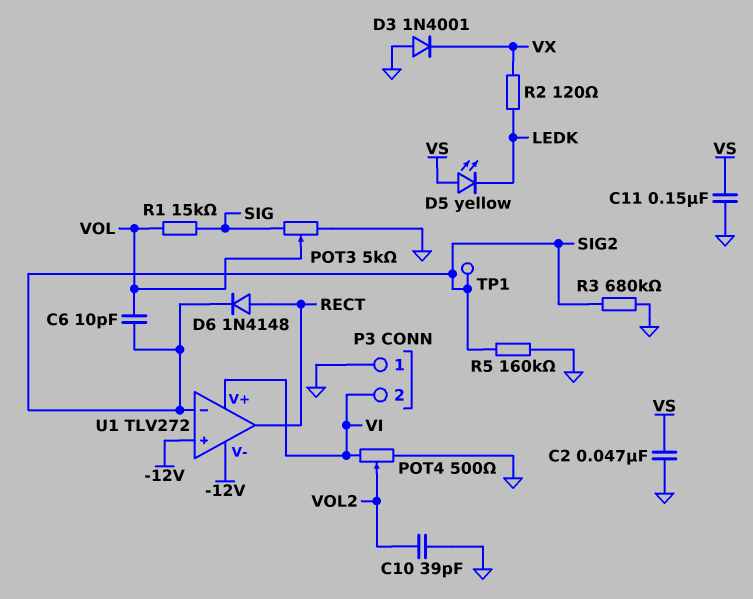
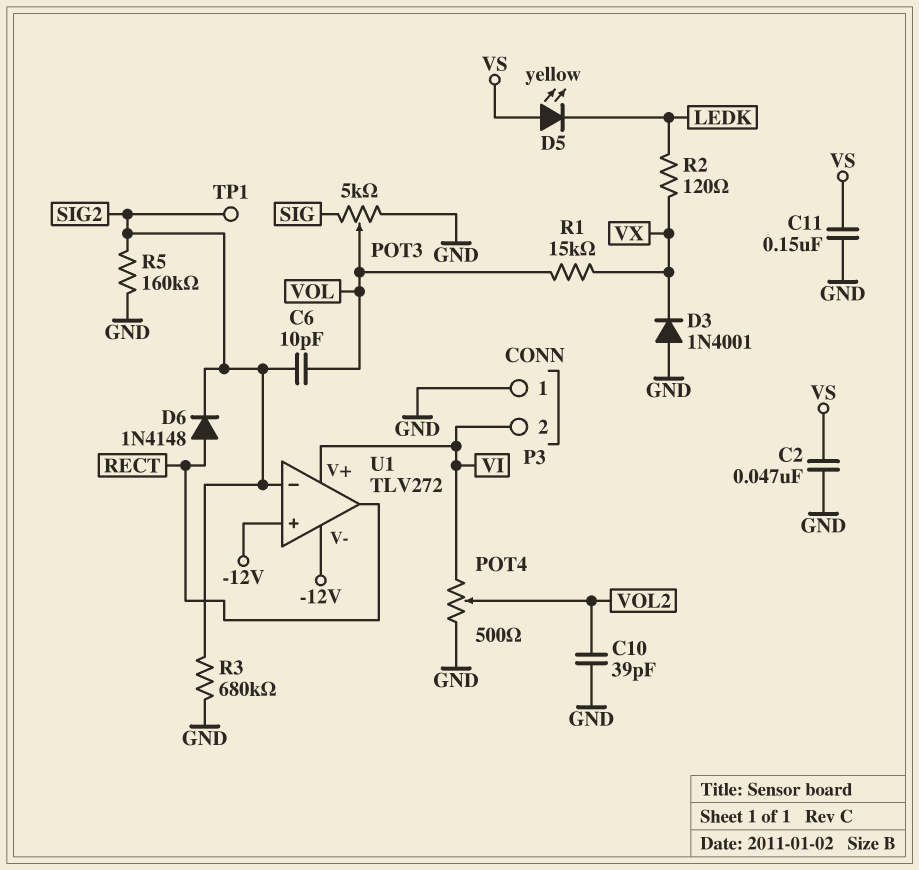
R1: 15k (SIG, VOL) -> 15k (VOL, VX)

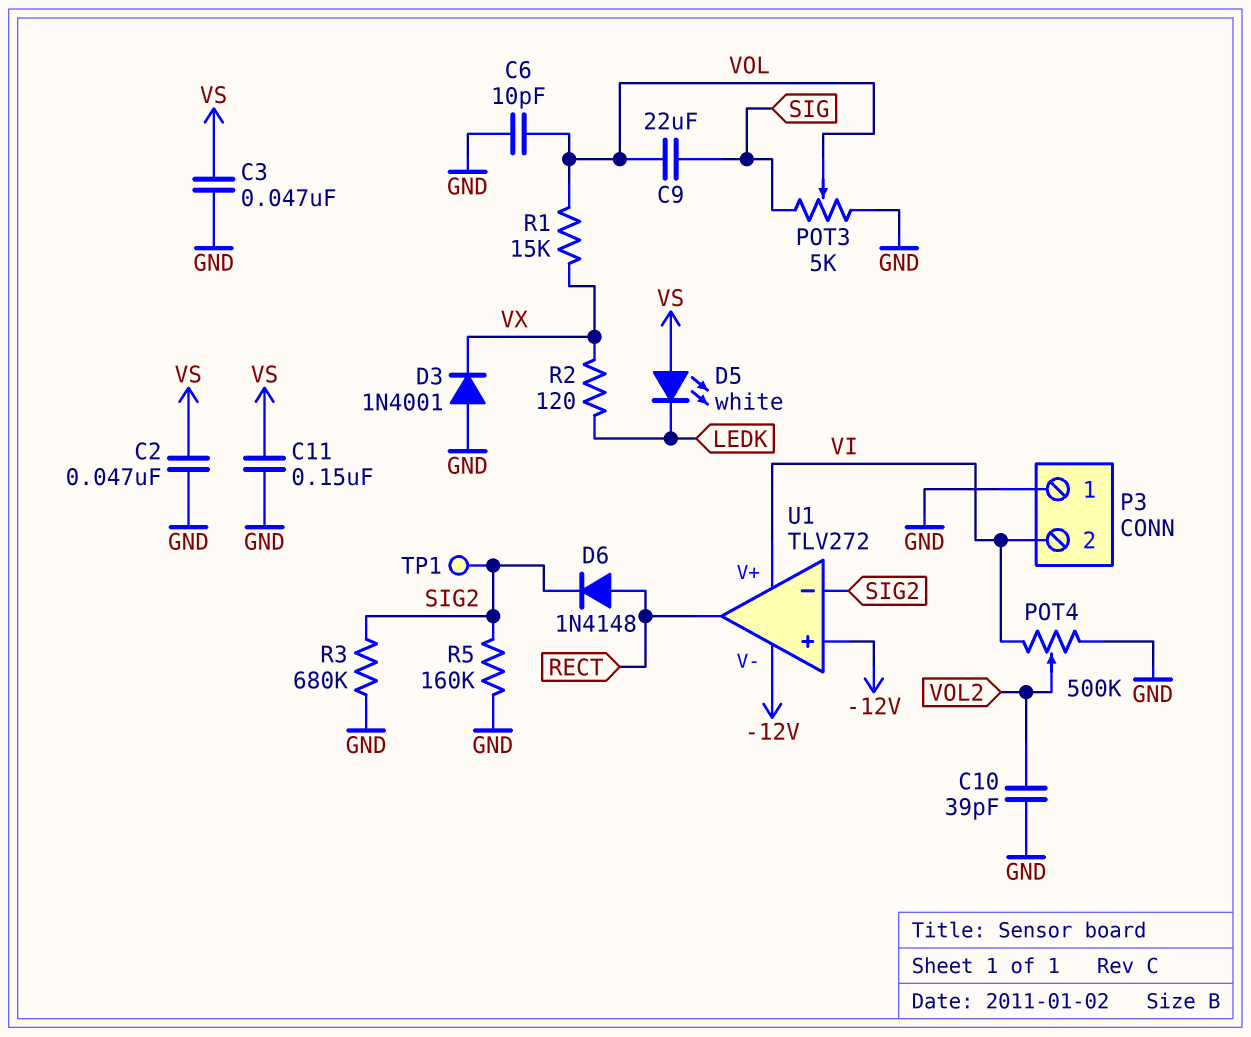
C3: none -> 47nF (GND, VS)
C6: 10pF (SIG2, VOL) -> 10pF (GND, VOL)
C9: none -> 22uF (SIG, VOL)
D5: LED yellow (A VS, K LEDK) -> LED white (A VS, K LEDK)
POT4: 500 (GND, VI, wiper VOL2) -> 500k (GND, VI, wiper VOL2)

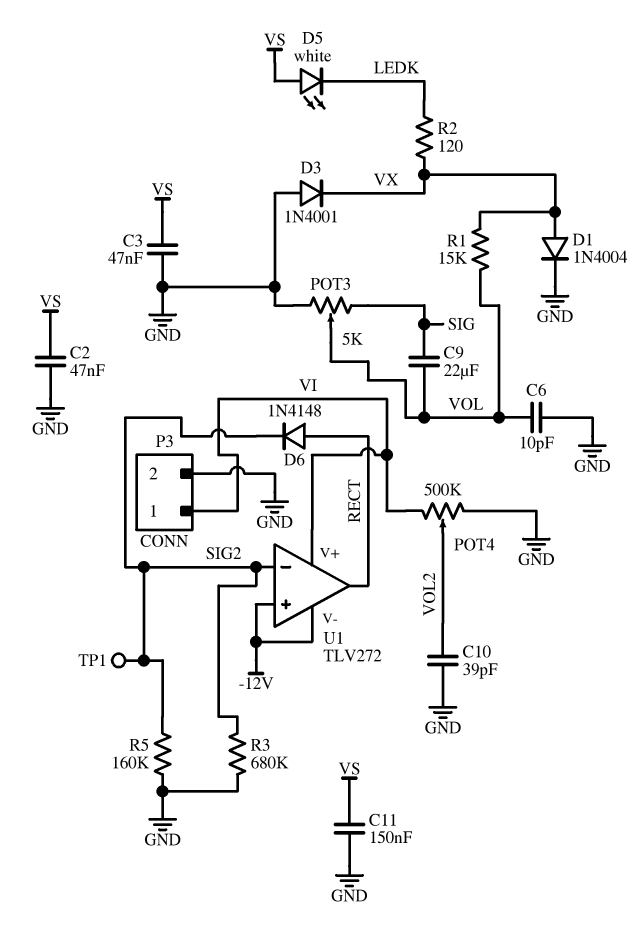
D1: none -> diode 1N4004 (A VX, K GND)
P3 pin 1: GND -> VI
P3 pin 2: VI -> GND

